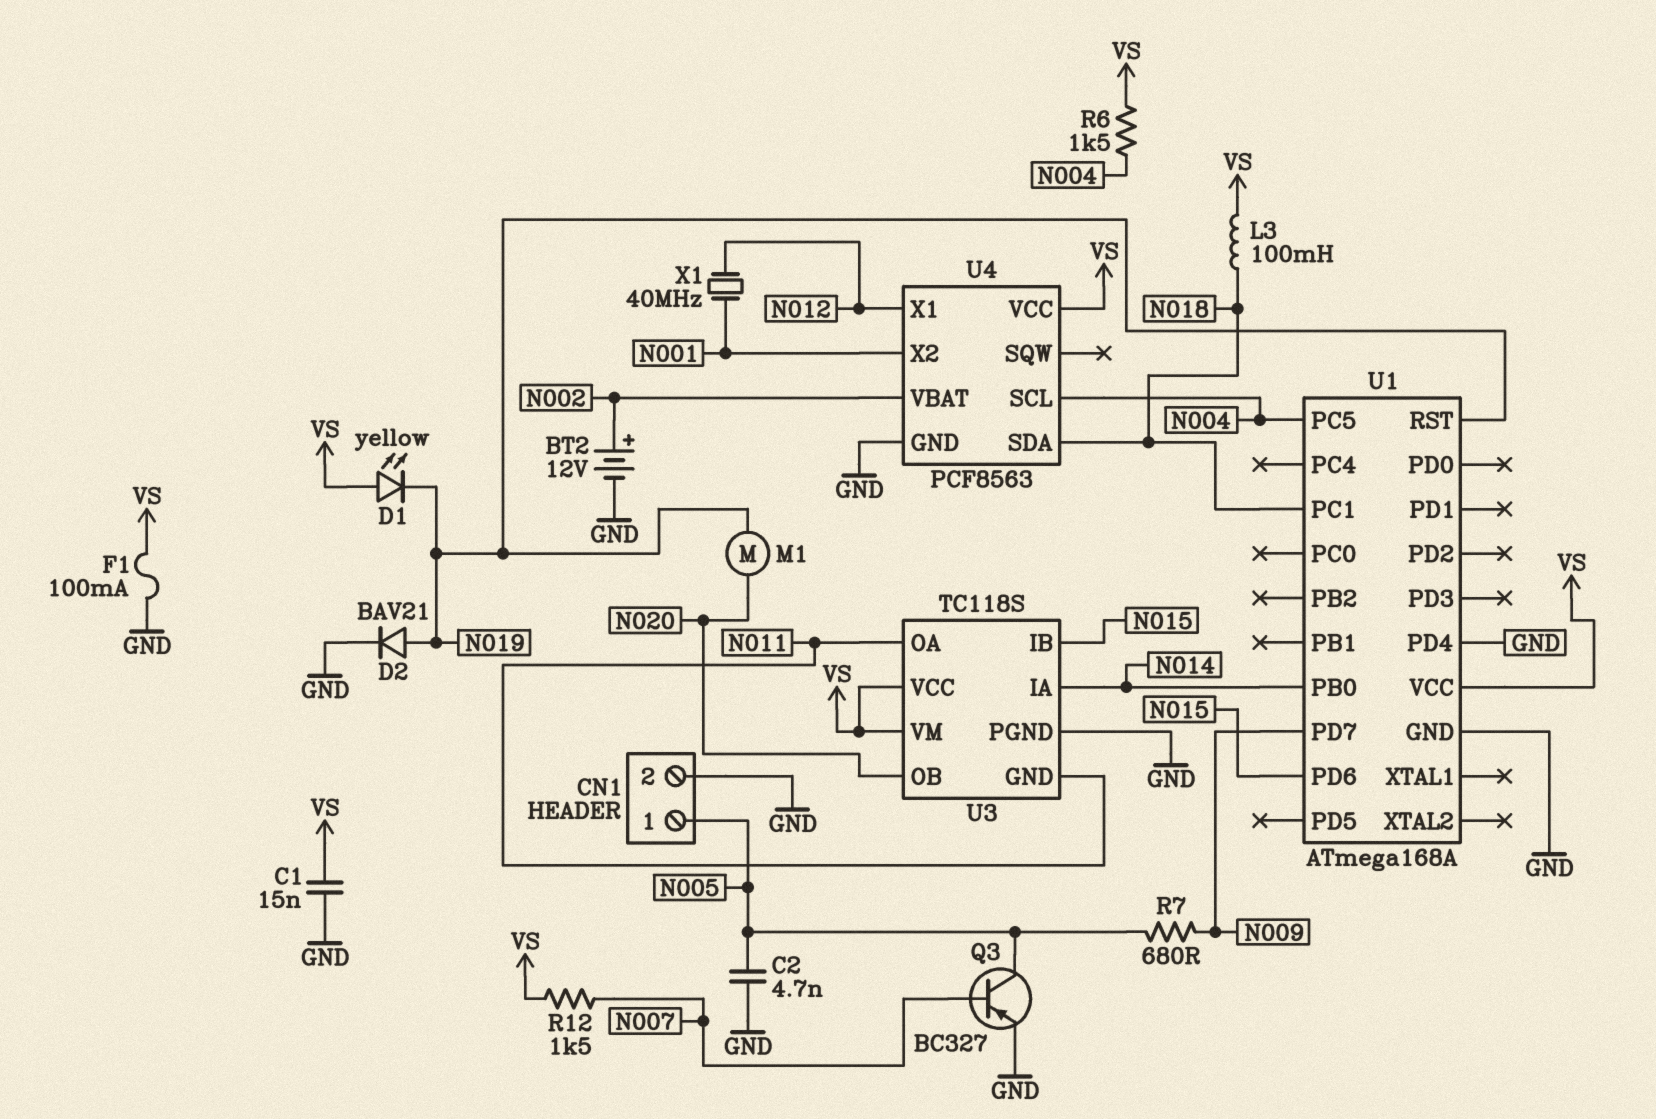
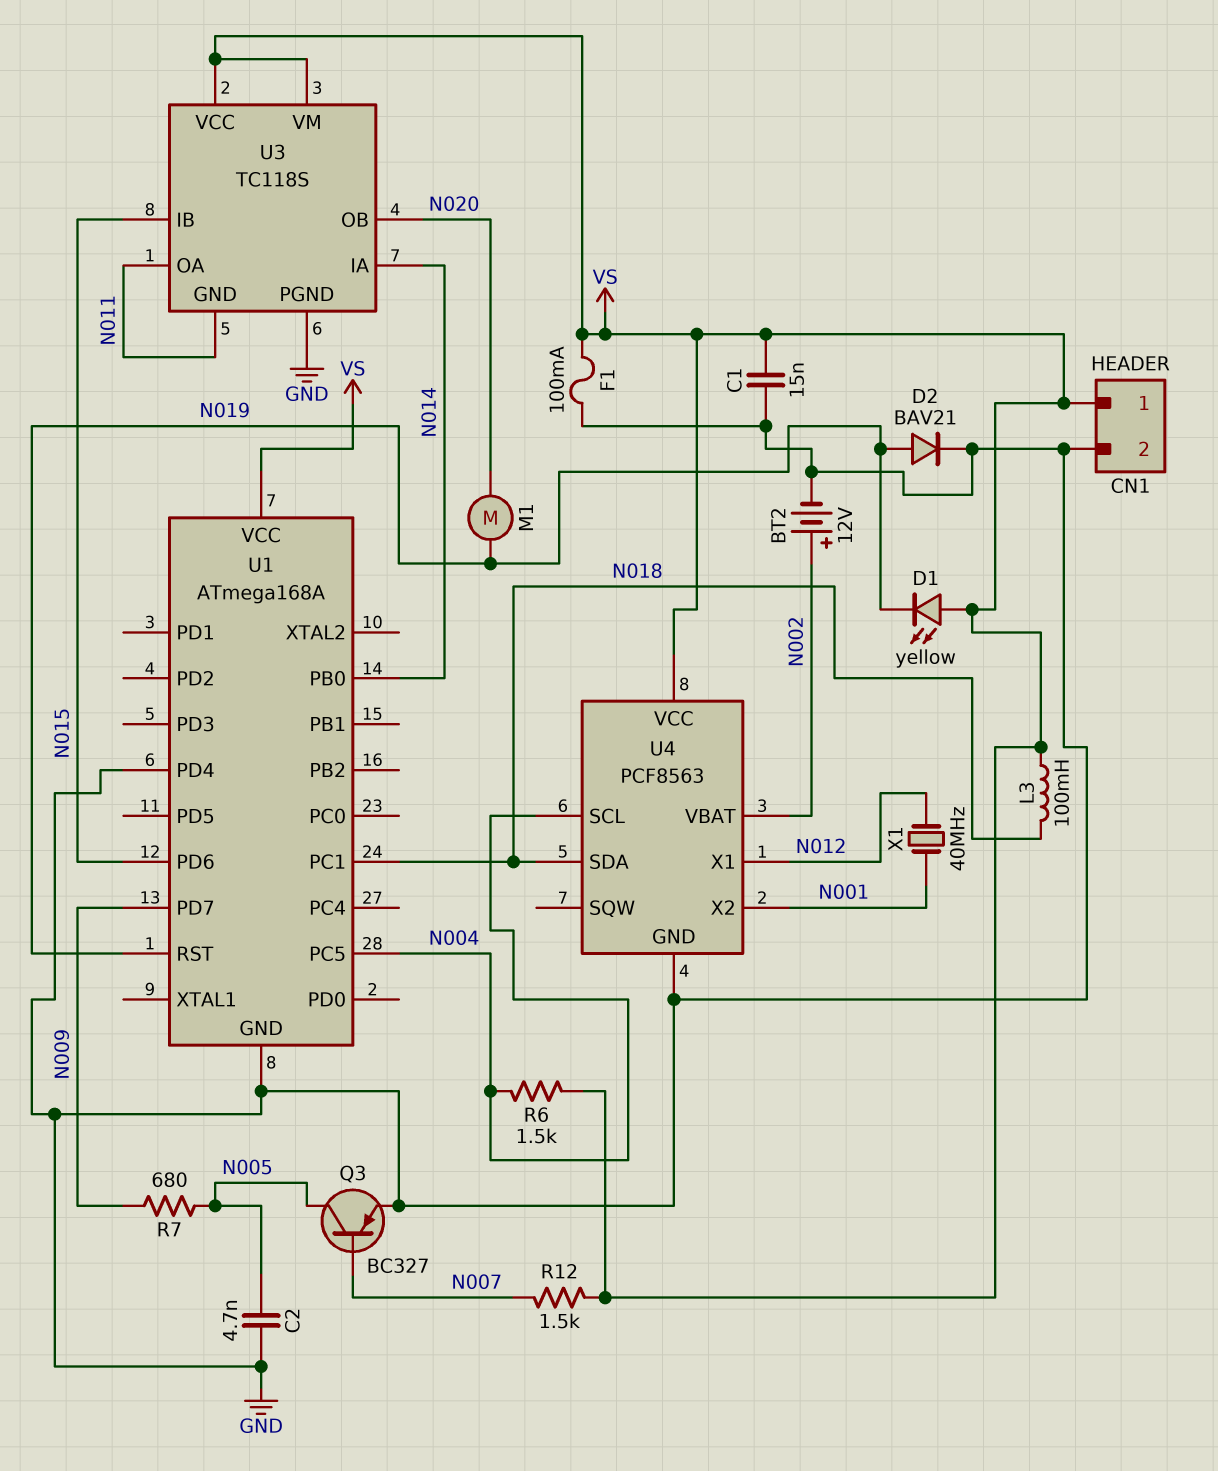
CN1 pin 1: N005 -> VS

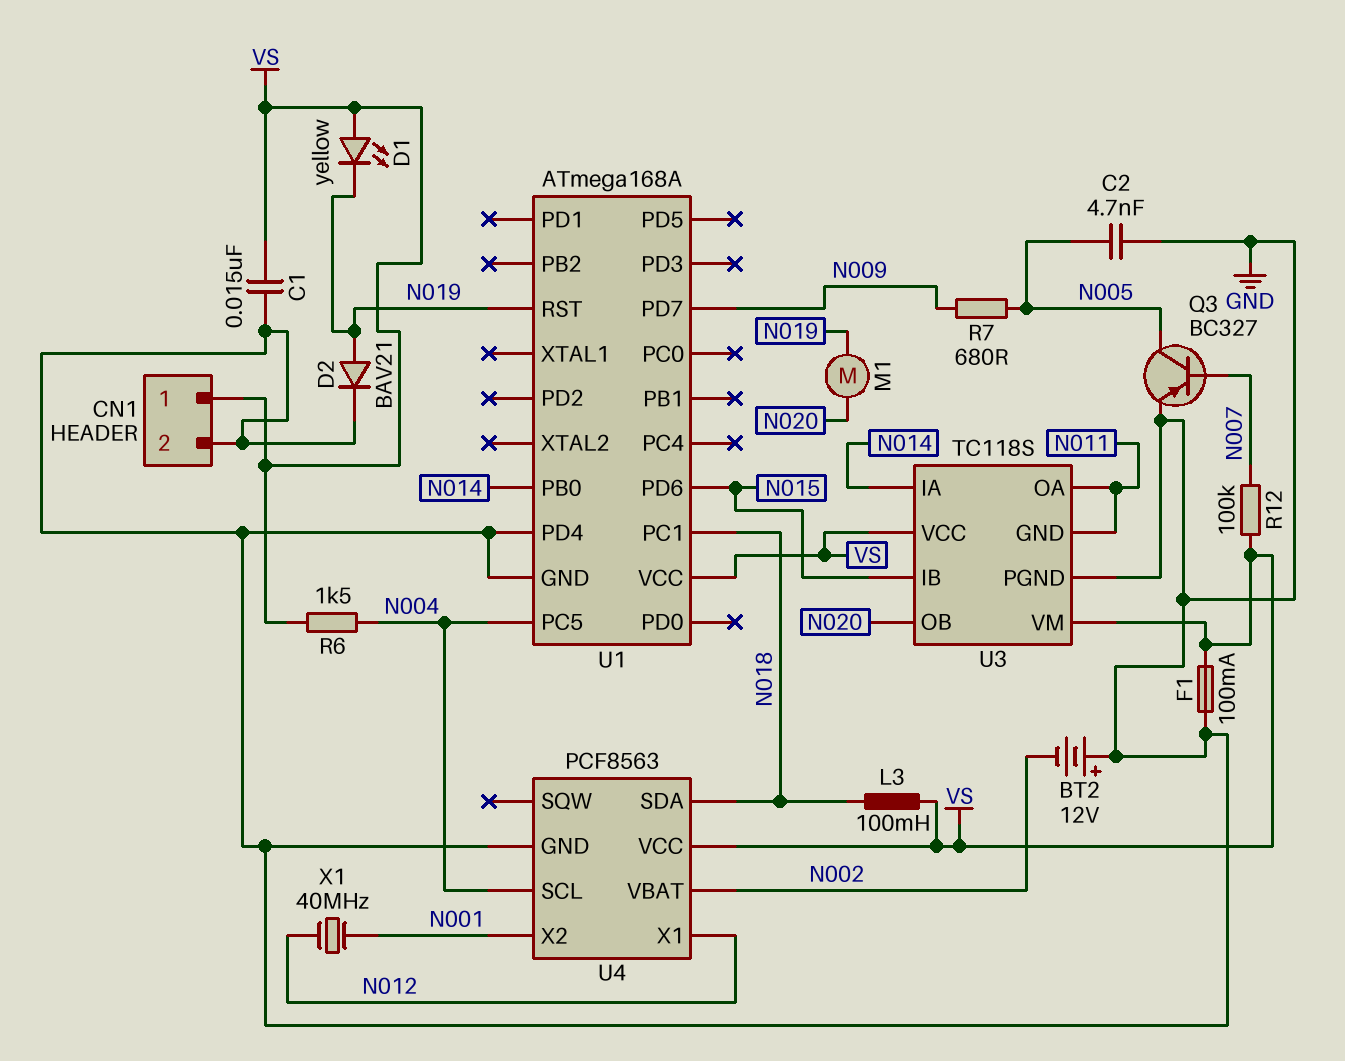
BT2: 12V (plus N002, minus GND) -> 12V (plus GND, minus N002)
R12: 1.5k (N007, VS) -> 100k (N007, VS)

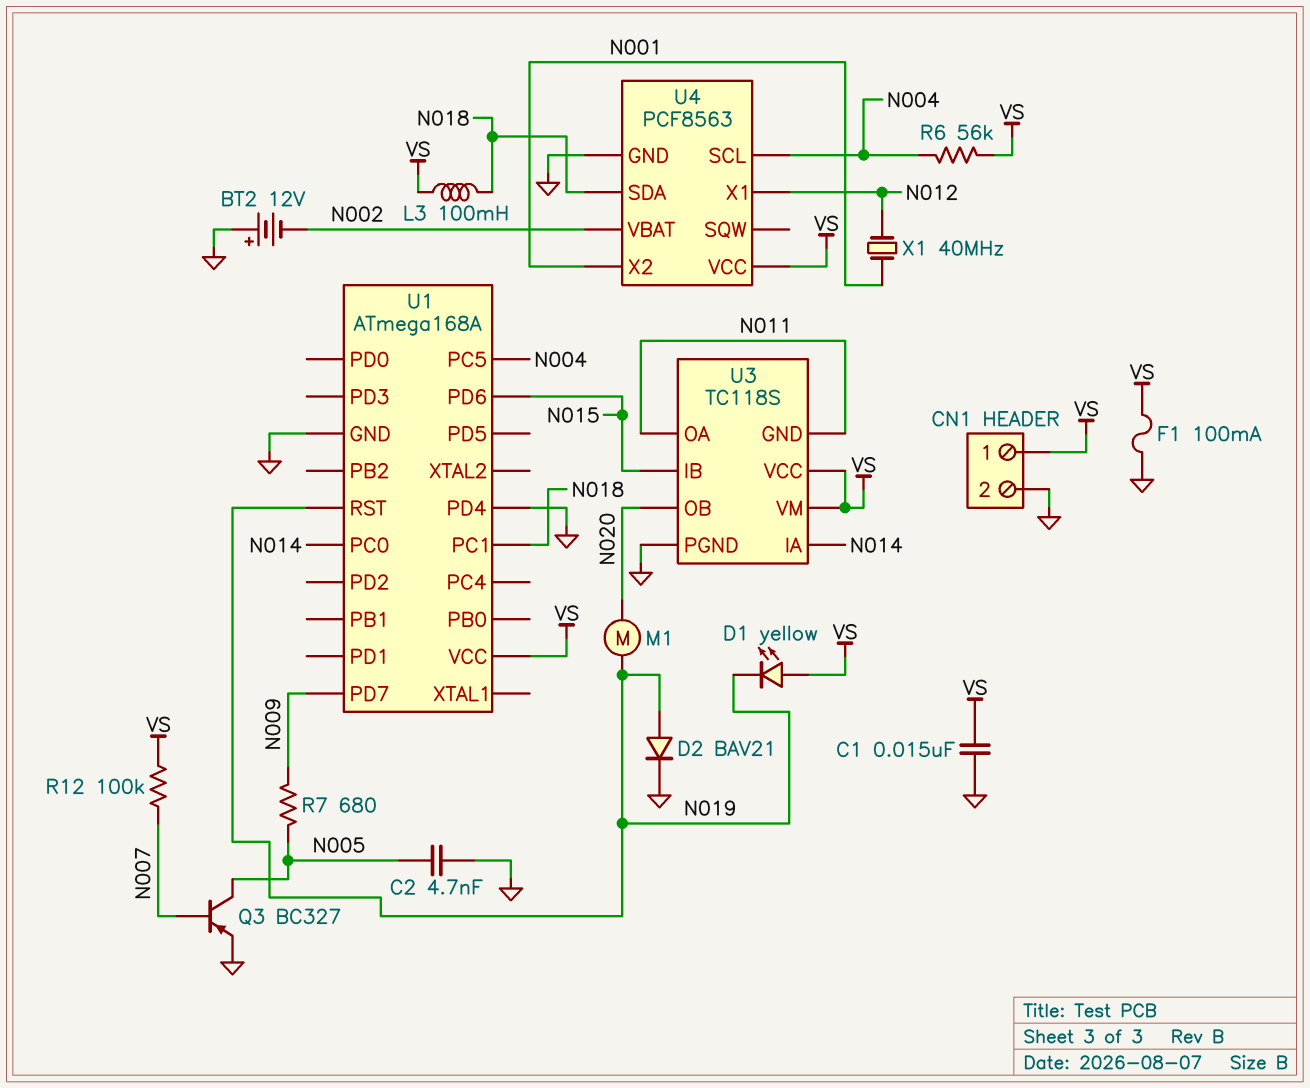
R6: 1.5k (N004, VS) -> 56k (N004, VS)
U1 pin PB0: N014 -> none
U1 pin PC0: none -> N014

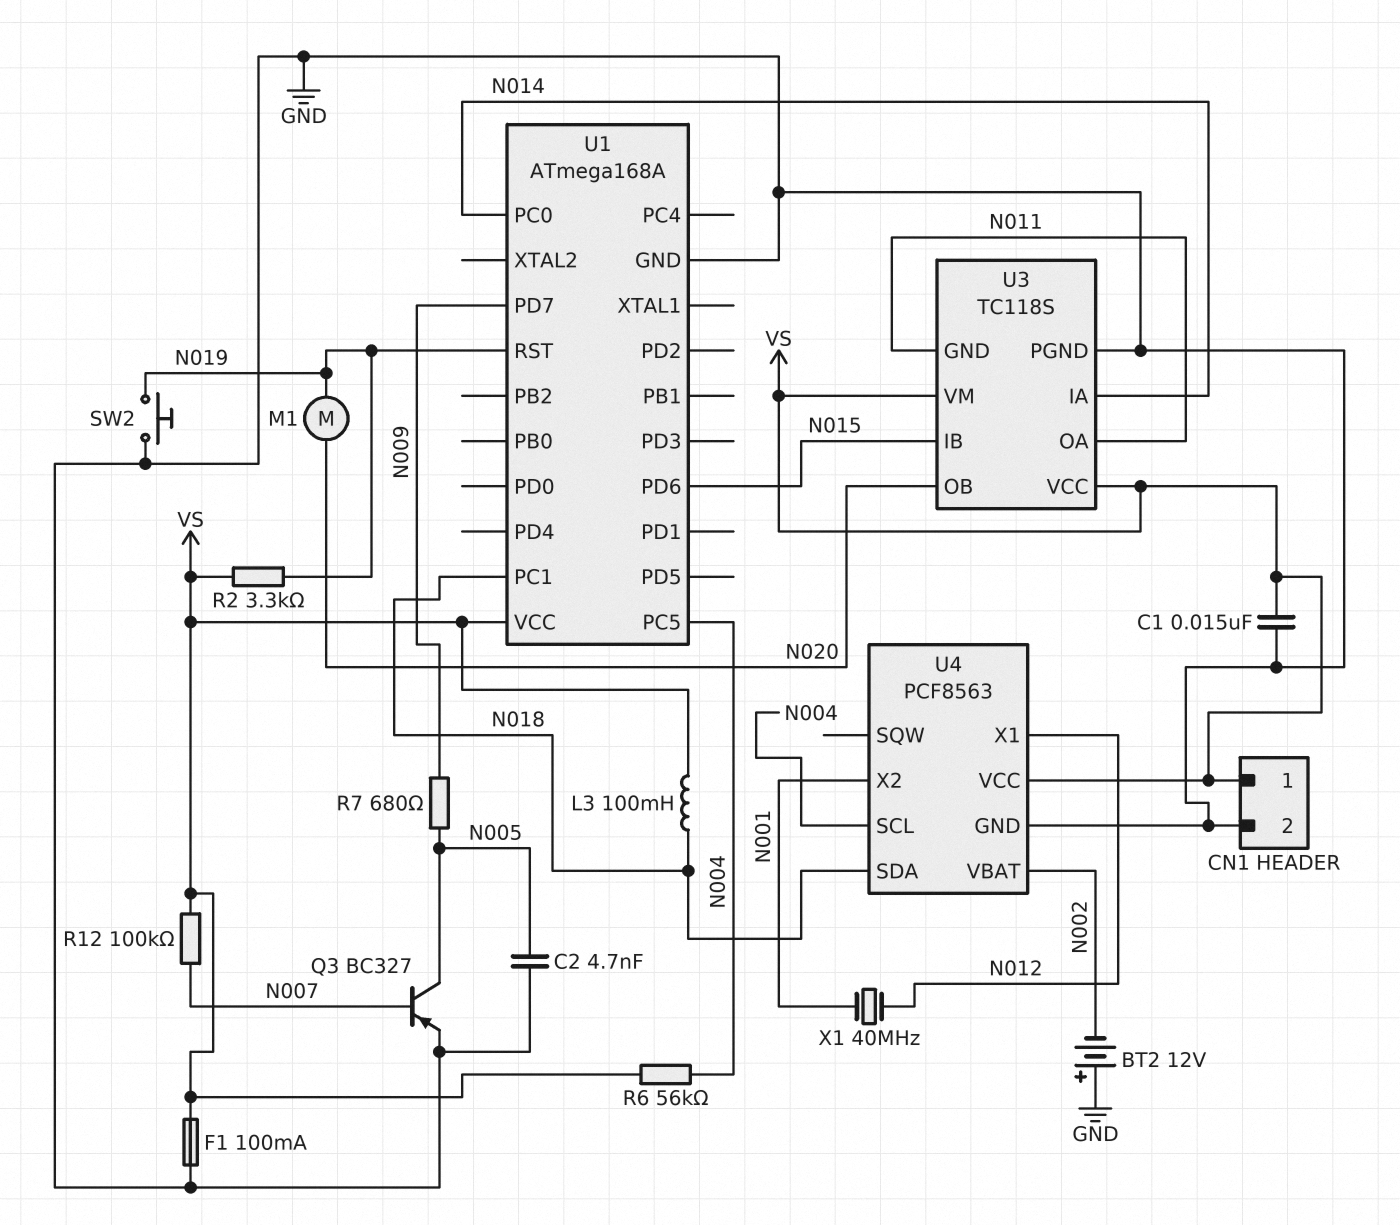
D1: LED yellow (A VS, K N019) -> none
D2: diode BAV21 (A N019, K GND) -> none
R2: none -> 3.3k (N019, VS)
SW2: none -> button (GND, N019)
U1 pin PD4: GND -> none

